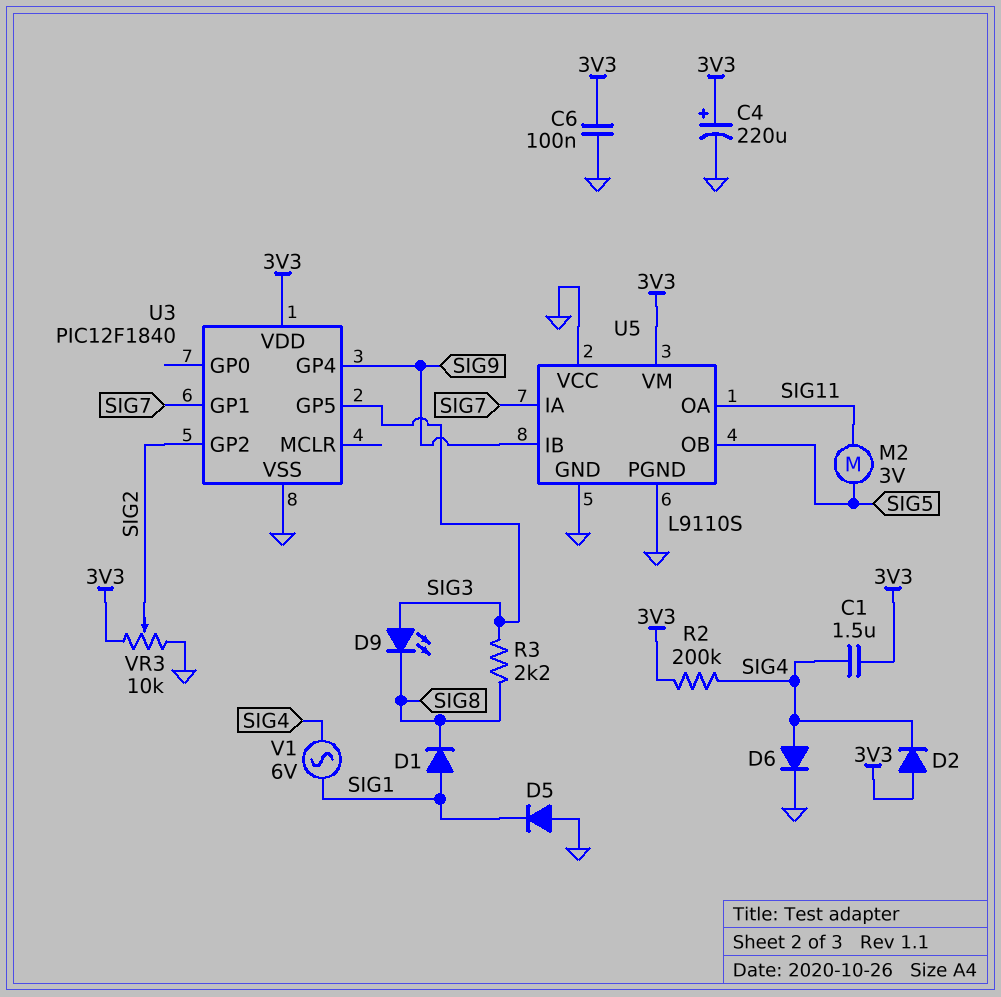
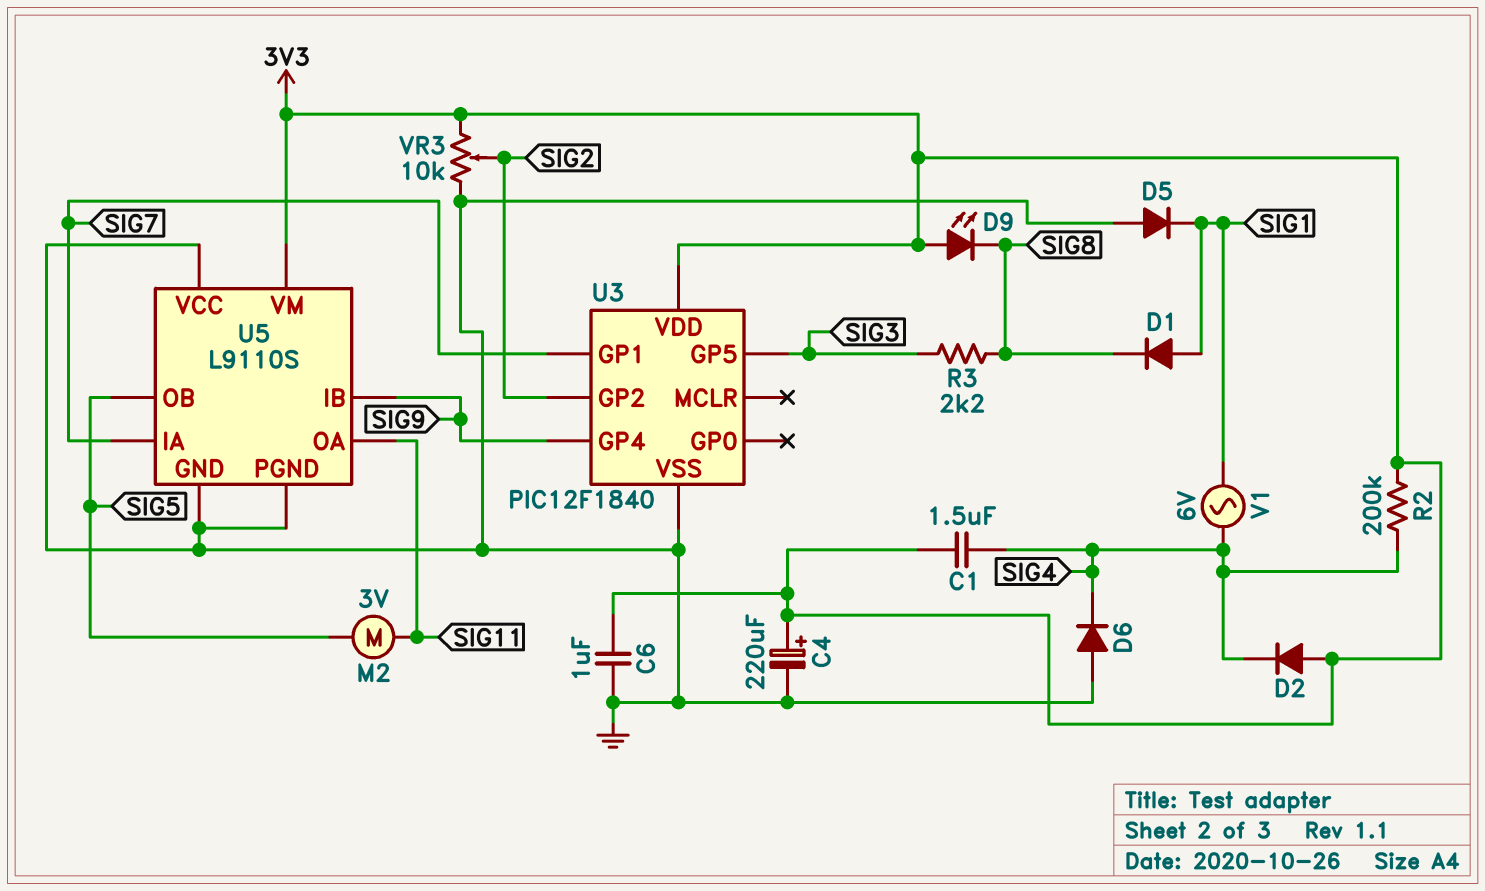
C6: 100nF (3V3, GND) -> 1uF (3V3, GND)
D6: diode (A SIG4, K GND) -> diode (A GND, K SIG4)
D9: LED (A SIG3, K SIG8) -> LED (A 3V3, K SIG8)

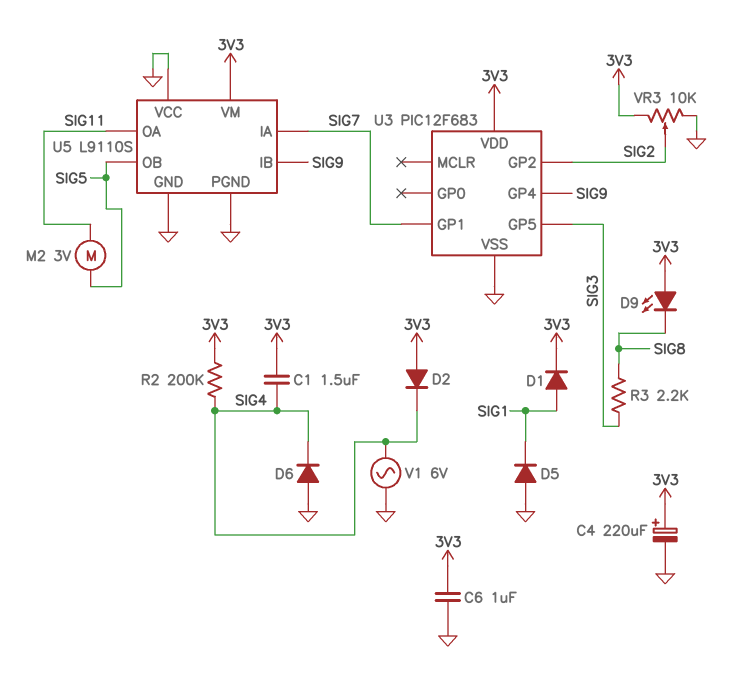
D1: diode (A SIG1, K SIG8) -> diode (A SIG1, K 3V3)
U3: PIC12F1840 -> PIC12F683
V1: AC 6V (SIG1, SIG4) -> AC 6V (GND, SIG4)

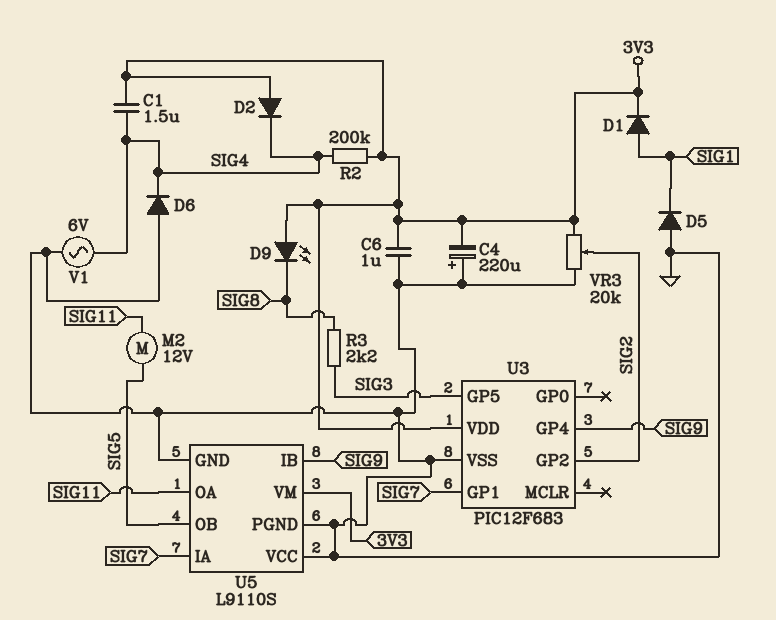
C4: 220uF (plus 3V3, minus GND) -> 220uF (plus GND, minus 3V3)
M2: motor 3V (SIG5, SIG11) -> motor 12V (SIG5, SIG11)
VR3: 10k (3V3, GND, wiper SIG2) -> 20k (3V3, GND, wiper SIG2)

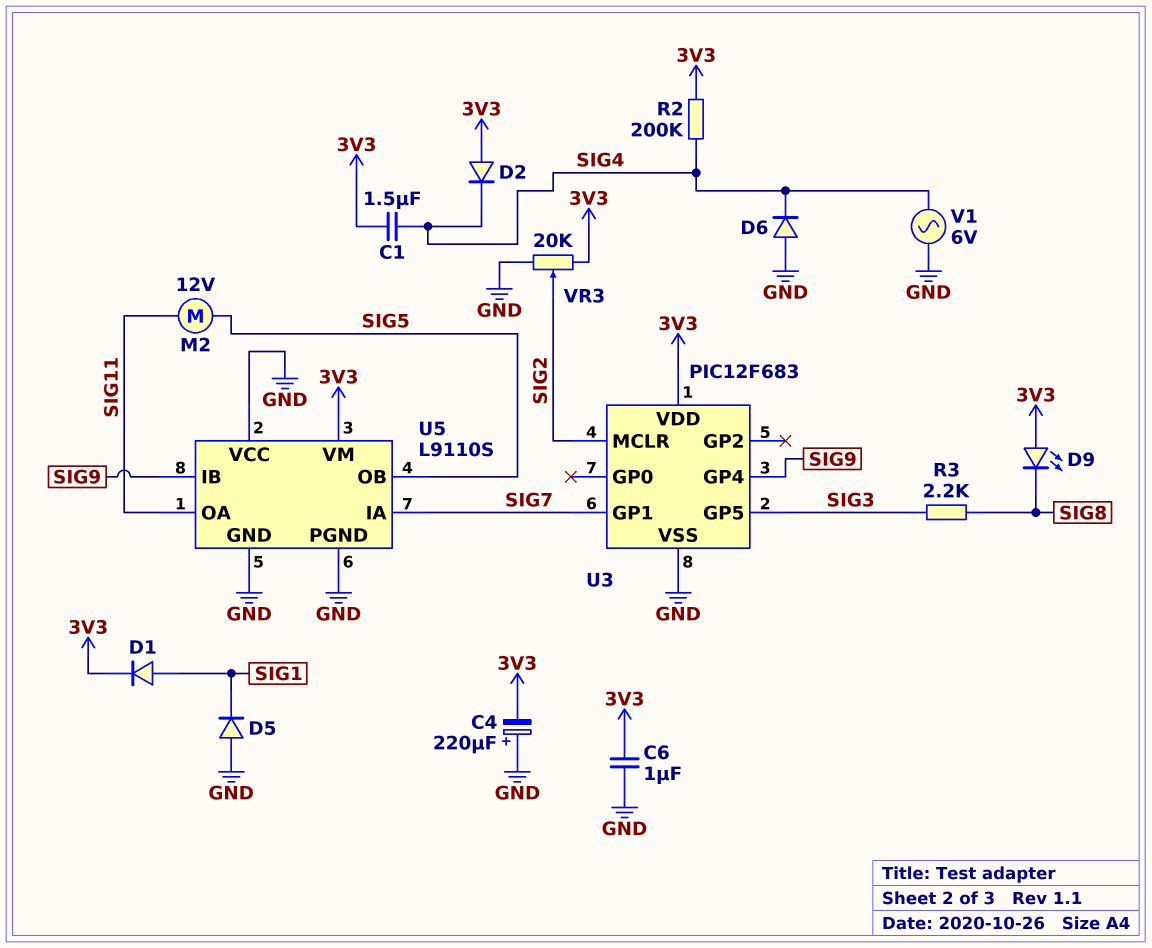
U3 pin GP2: SIG2 -> none
U3 pin MCLR: none -> SIG2

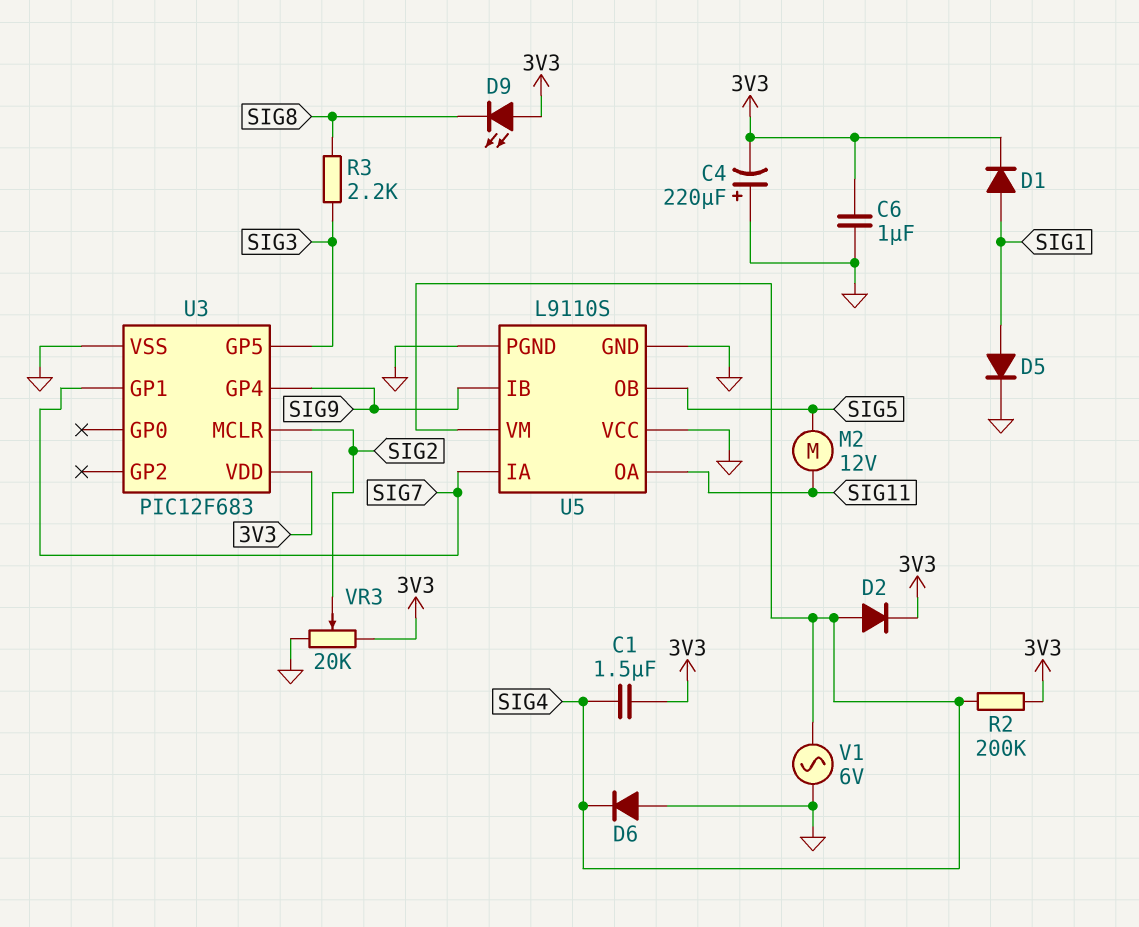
D2: diode (A 3V3, K SIG4) -> diode (A SIG4, K 3V3)
D5: diode (A GND, K SIG1) -> diode (A SIG1, K GND)
U5 pin VM: 3V3 -> SIG4

